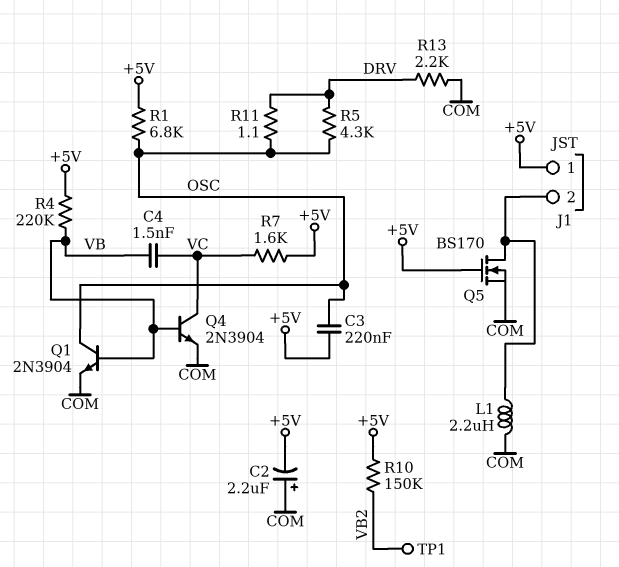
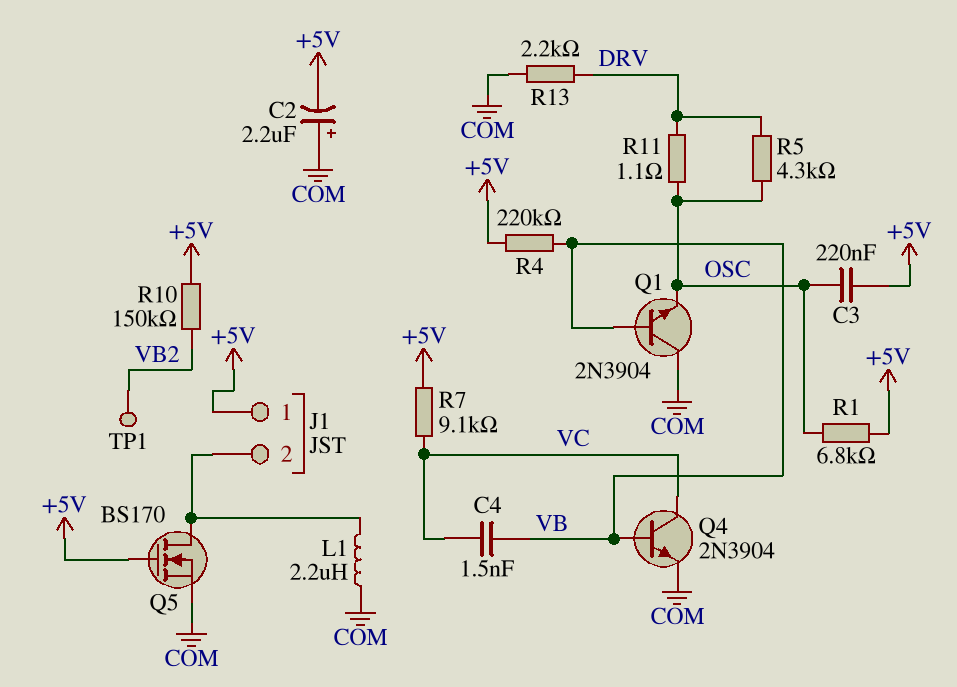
Q1: NPN 2N3904 (B VB, C OSC, E COM) -> NPN 2N3904 (B VB, C COM, E OSC)
R7: 1.6k (+5V, VC) -> 9.1k (+5V, VC)

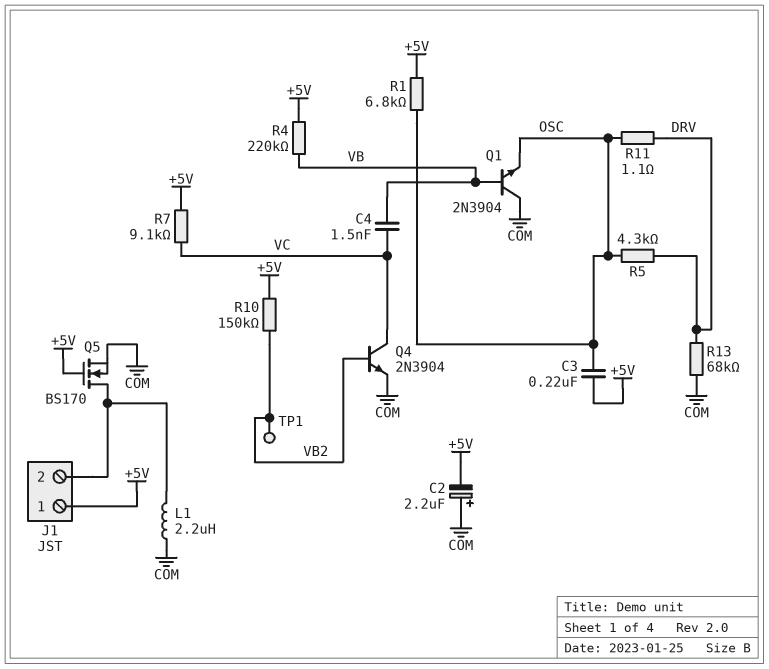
Q4: NPN 2N3904 (B VB, C VC, E COM) -> NPN 2N3904 (B VB2, C VC, E COM)
R13: 2.2k (COM, DRV) -> 68k (COM, DRV)

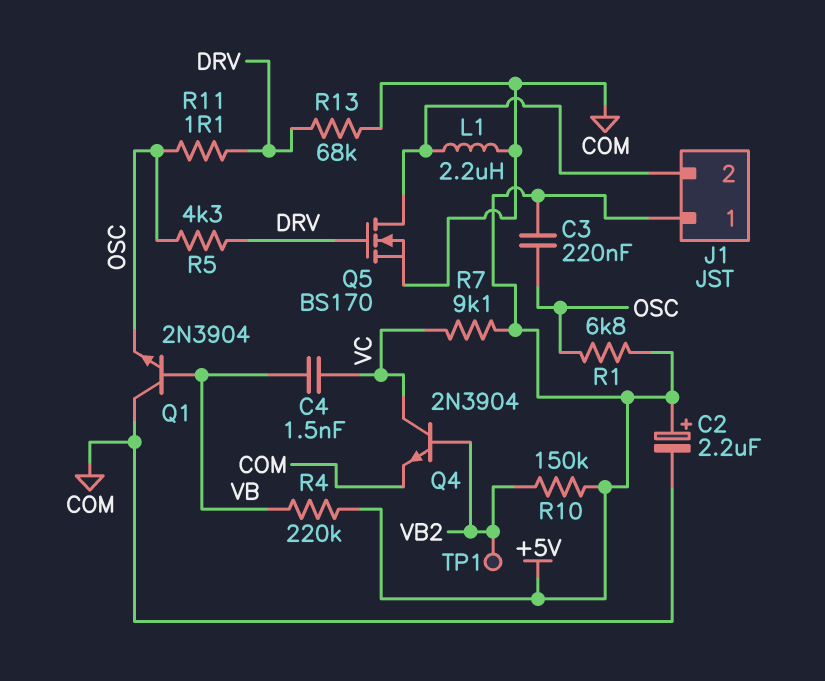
C2: 2.2uF (plus COM, minus +5V) -> 2.2uF (plus +5V, minus COM)
Q5: NMOS BS170 (G +5V, D J1/2, S COM) -> NMOS BS170 (G DRV, D J1/2, S COM)

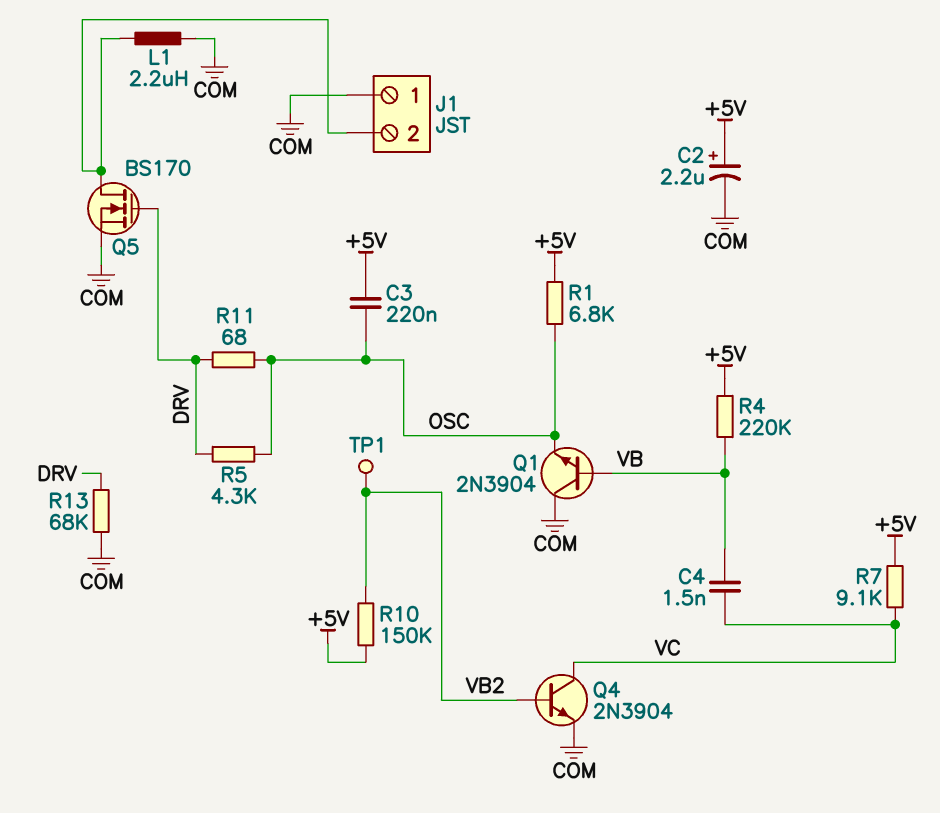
J1 pin 1: +5V -> COM
R11: 1.1 (DRV, OSC) -> 68 (DRV, OSC)

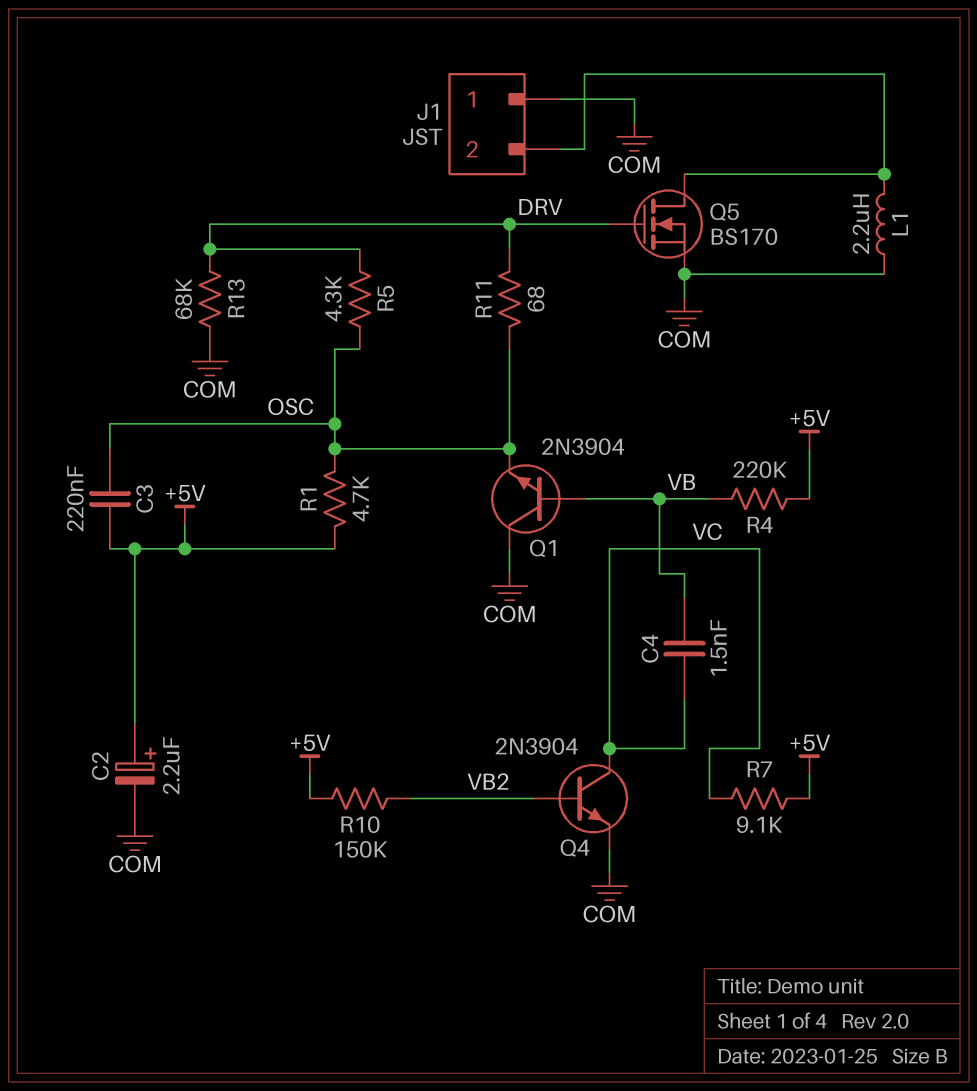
R1: 6.8k (+5V, OSC) -> 4.7k (+5V, OSC)
TP1: test point (VB2) -> none

